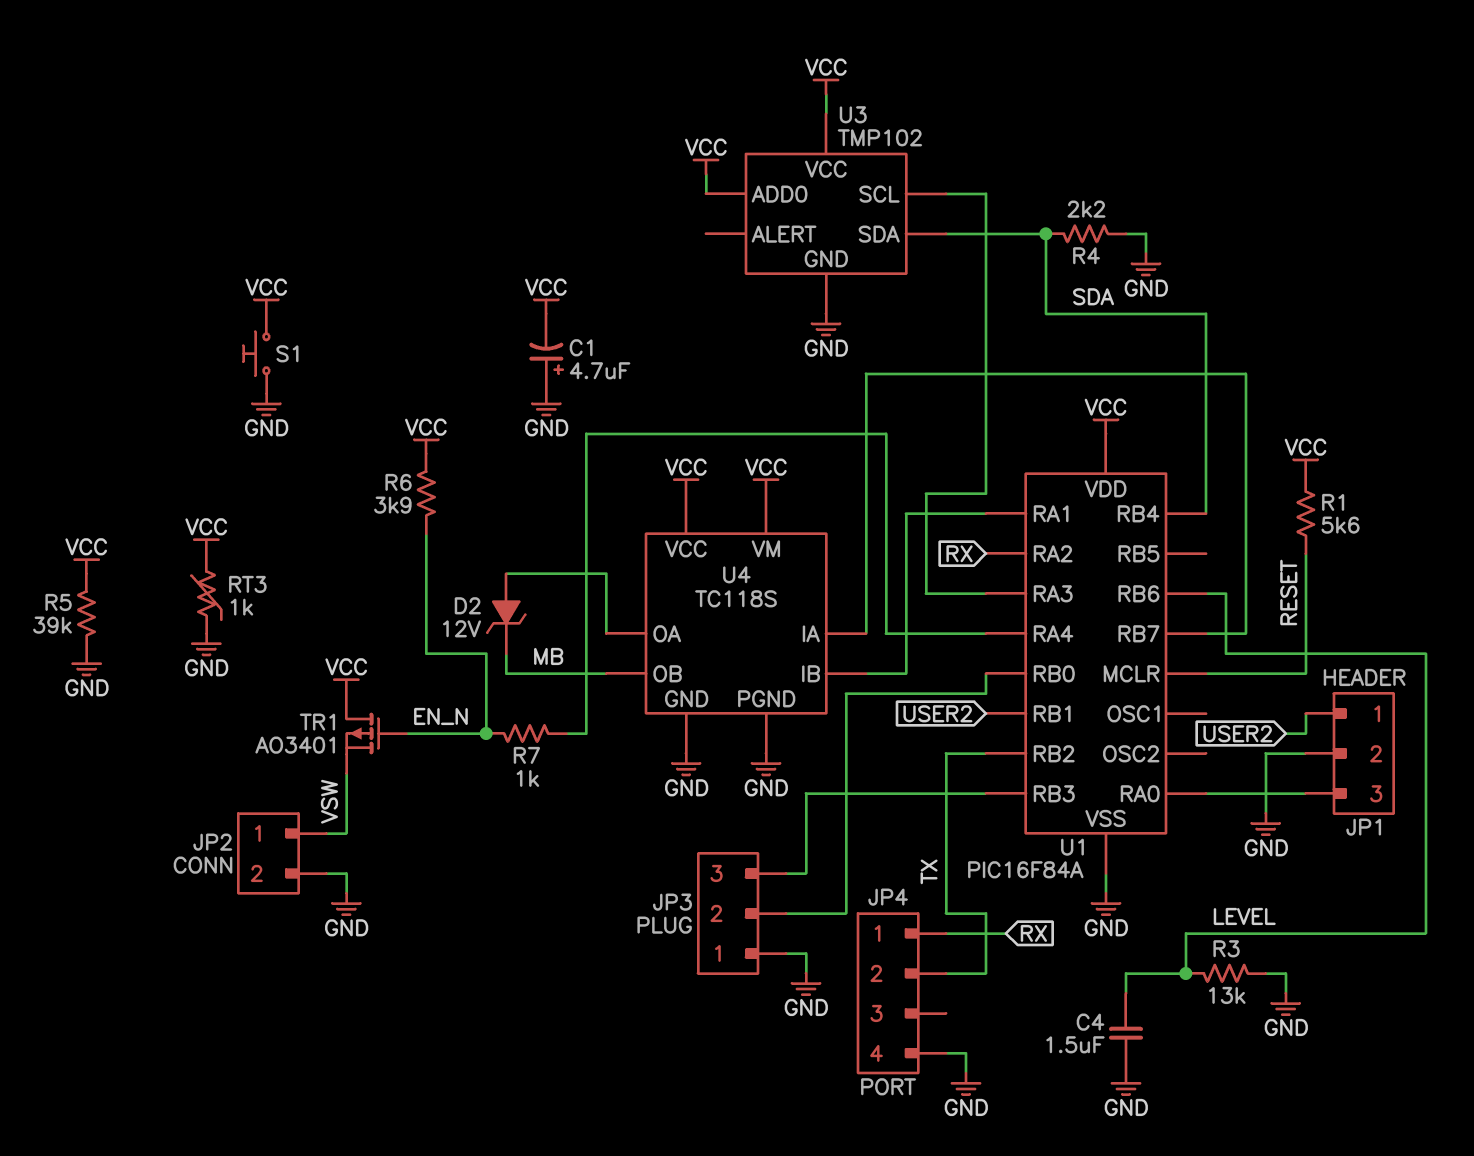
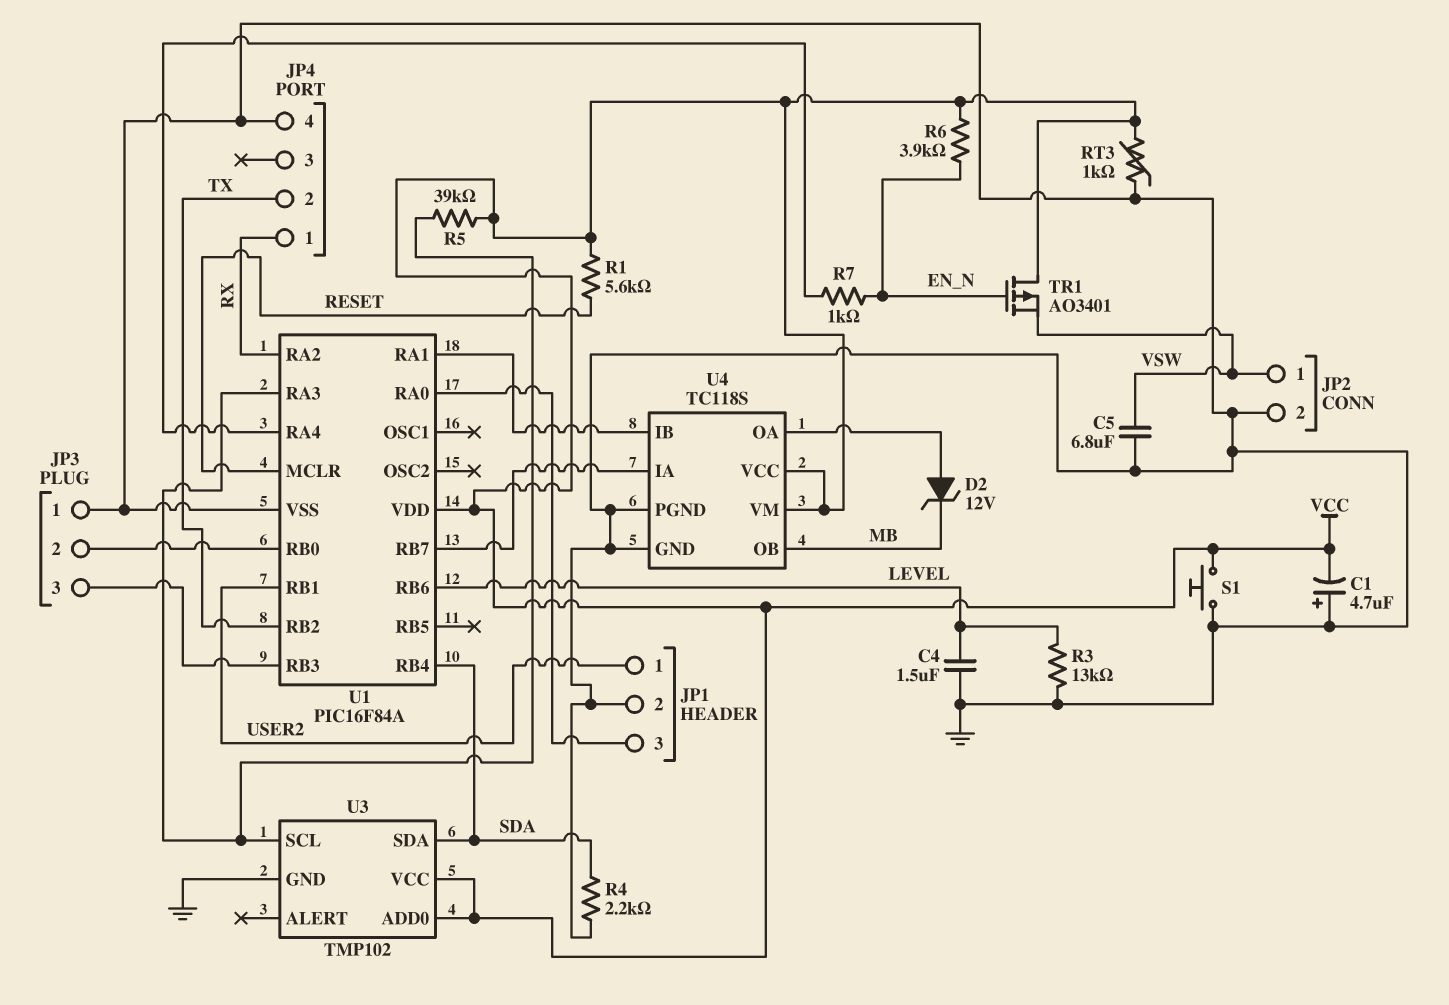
C5: none -> 6.8uF (GND, VSW)
R5: 39k (GND, VCC) -> 39k (U1/RA3, VCC)

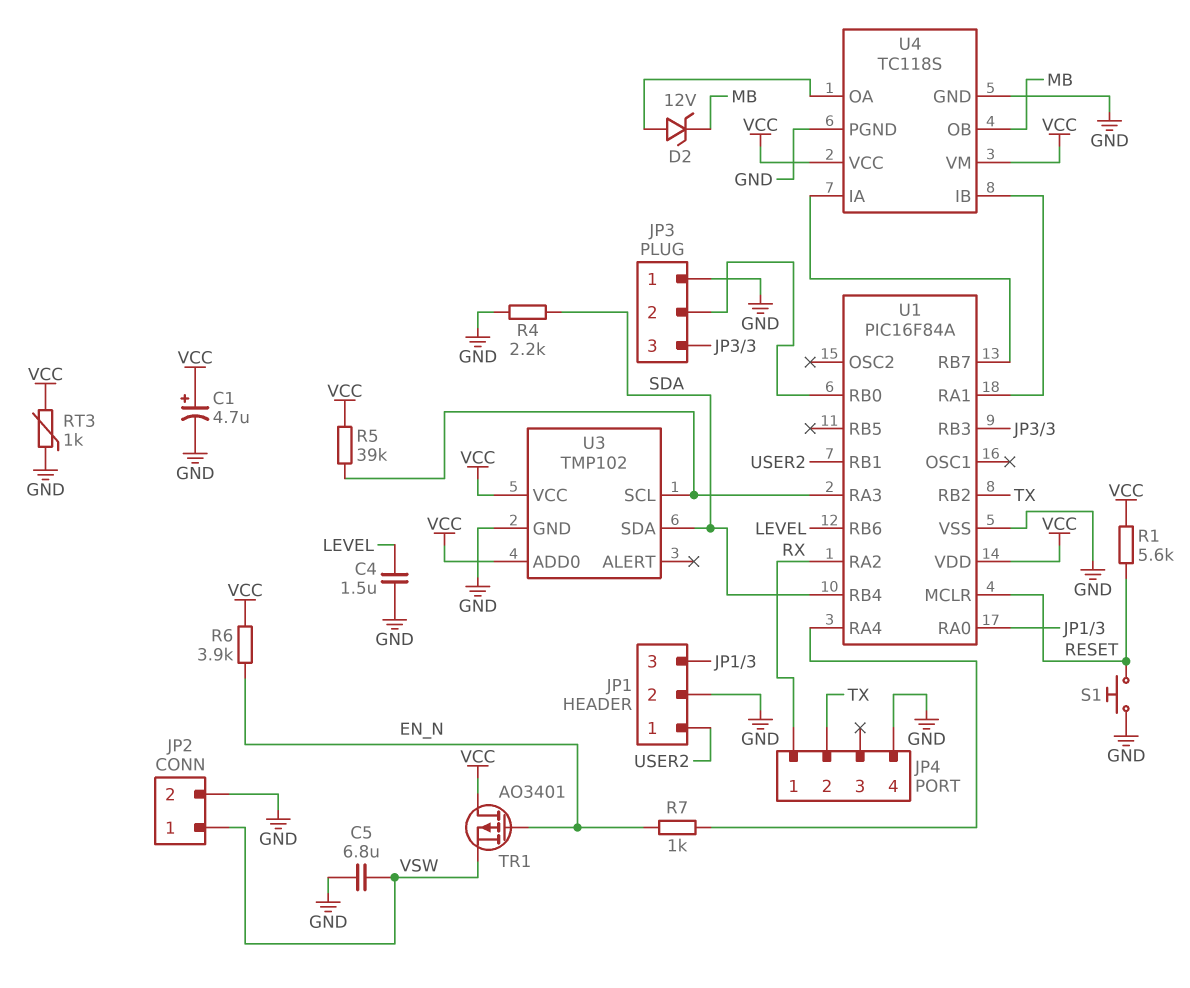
C1: 4.7uF (plus GND, minus VCC) -> 4.7uF (plus VCC, minus GND)
R3: 13k (GND, LEVEL) -> none
S1: button (GND, VCC) -> button (GND, RESET)

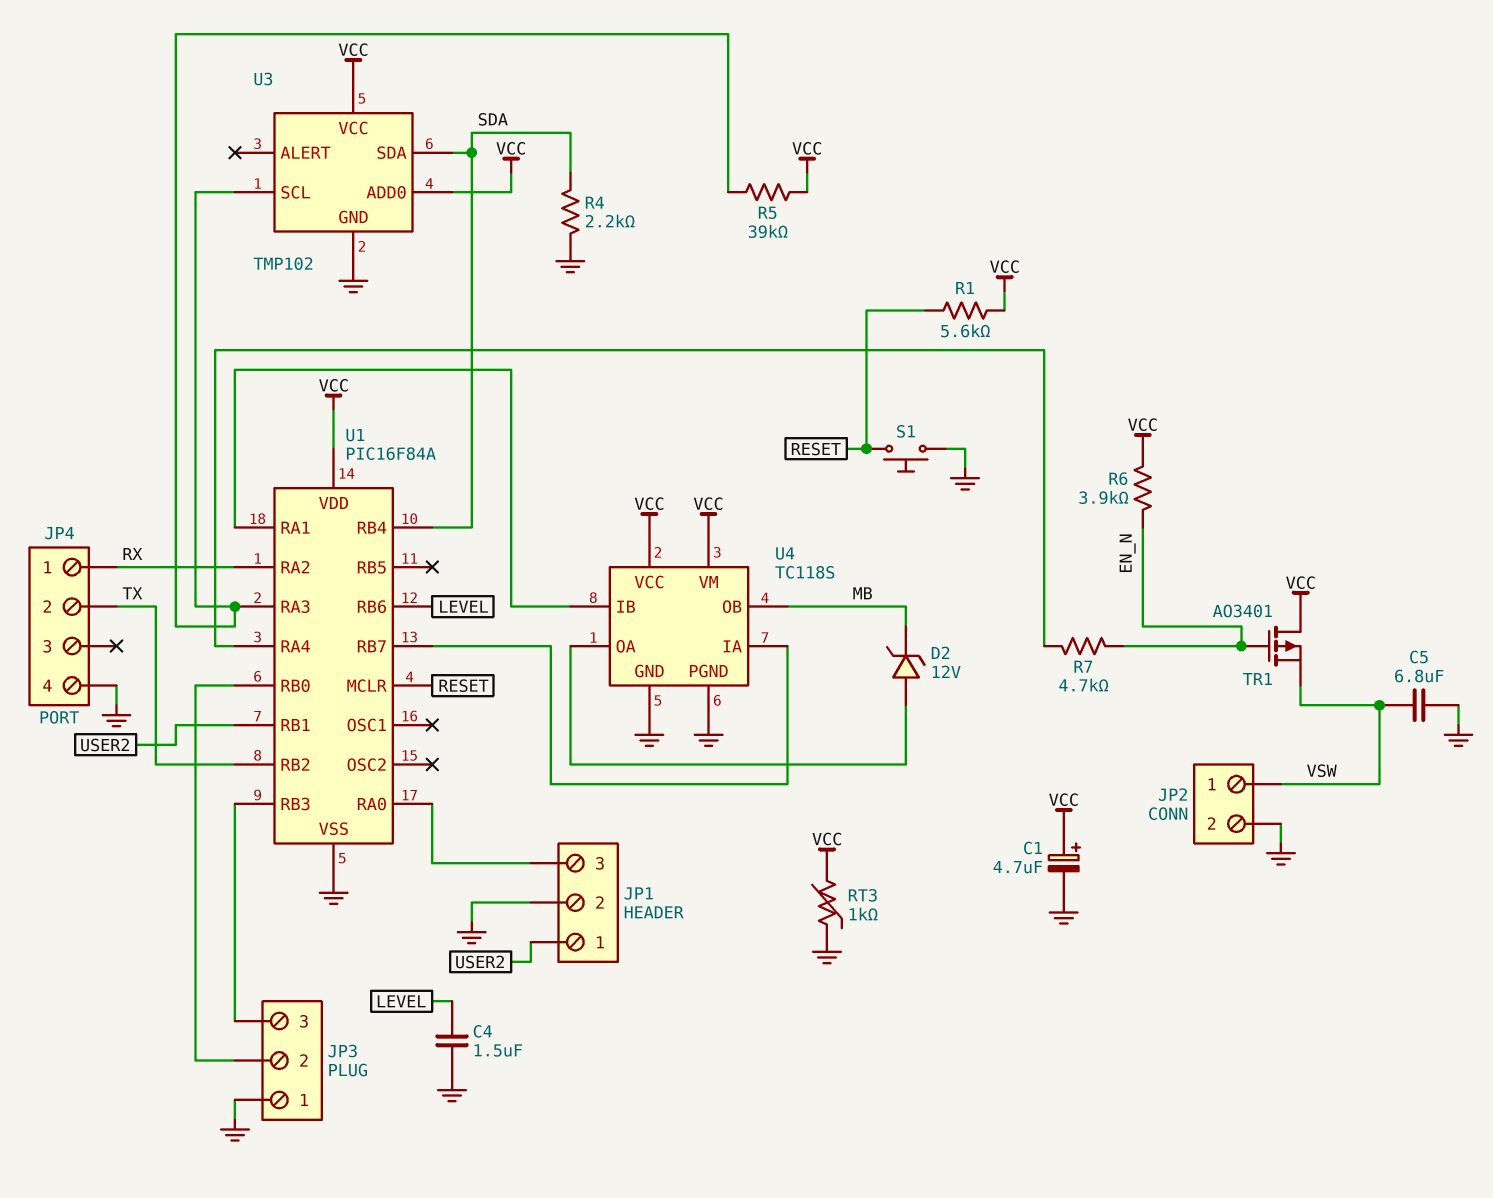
R7: 1k (EN_N, U1/RA4) -> 4.7k (EN_N, U1/RA4)

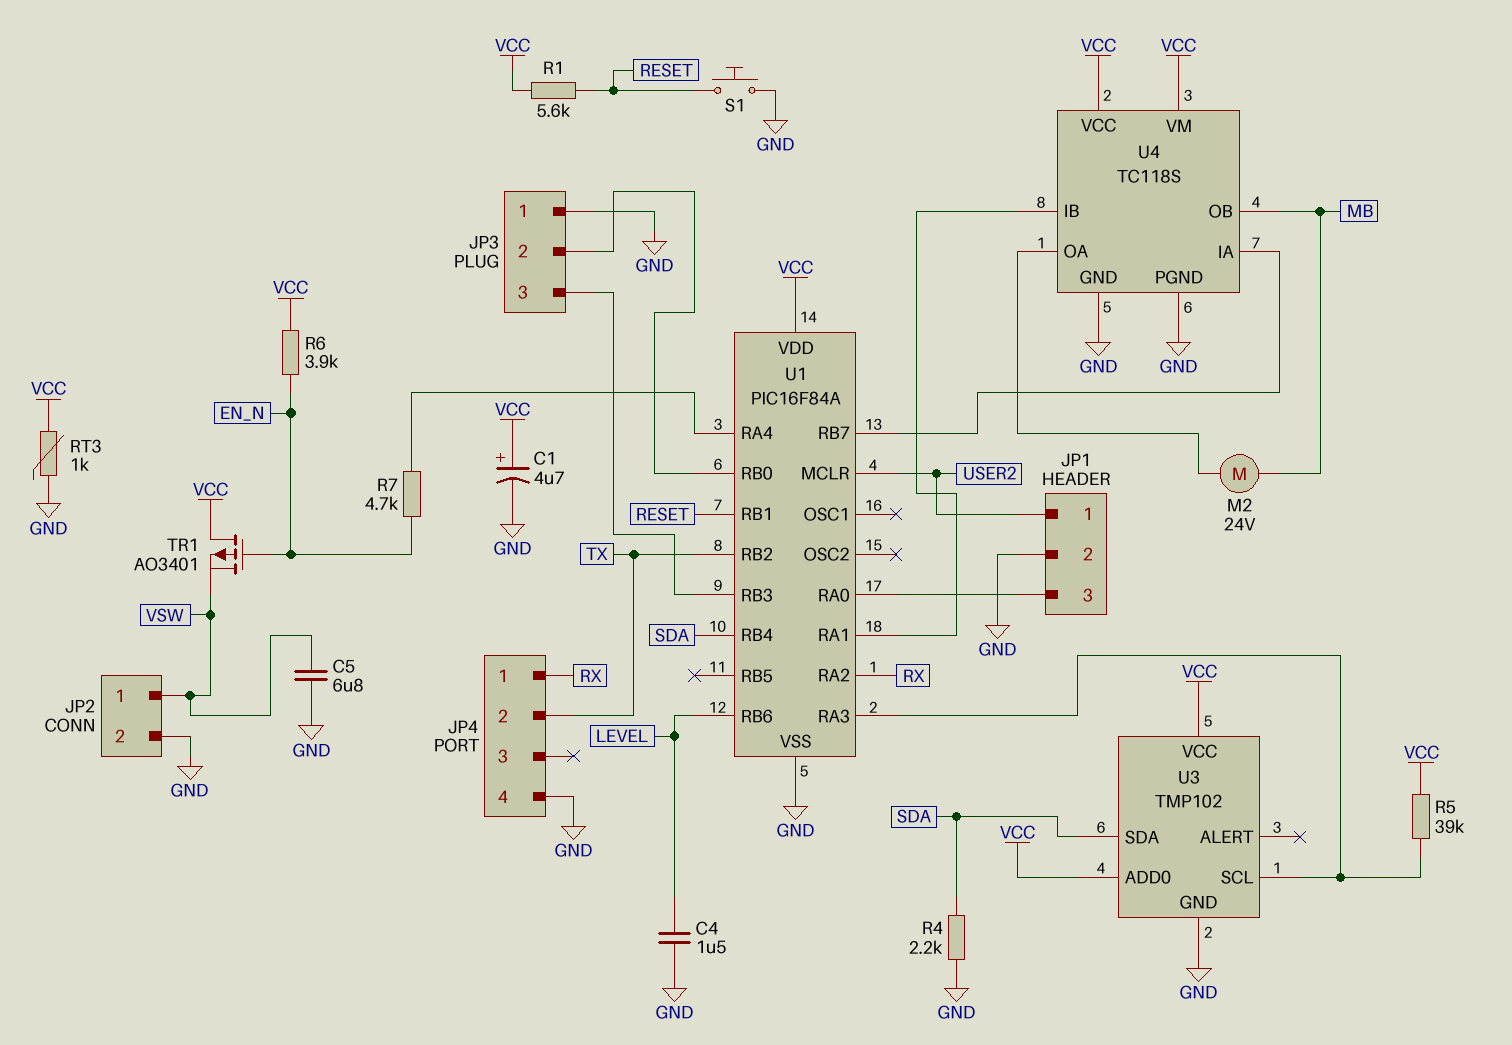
D2: zener 12V (A U4/OA, K MB) -> none
M2: none -> motor 24V (MB, U4/OA)
U1 pin MCLR: RESET -> USER2
U1 pin RB1: USER2 -> RESET

